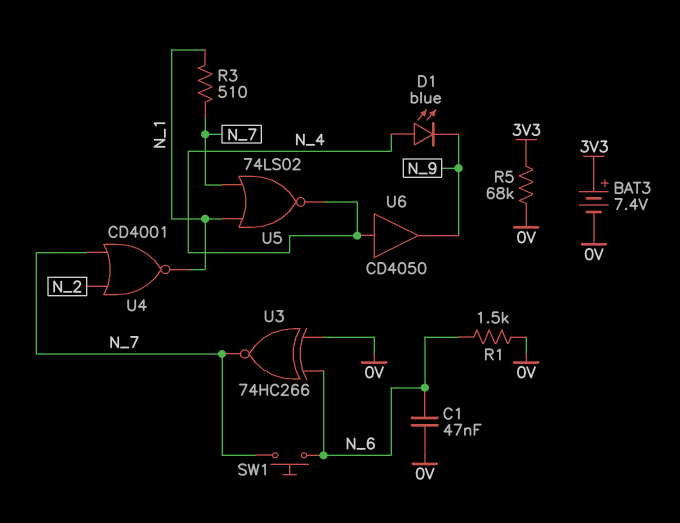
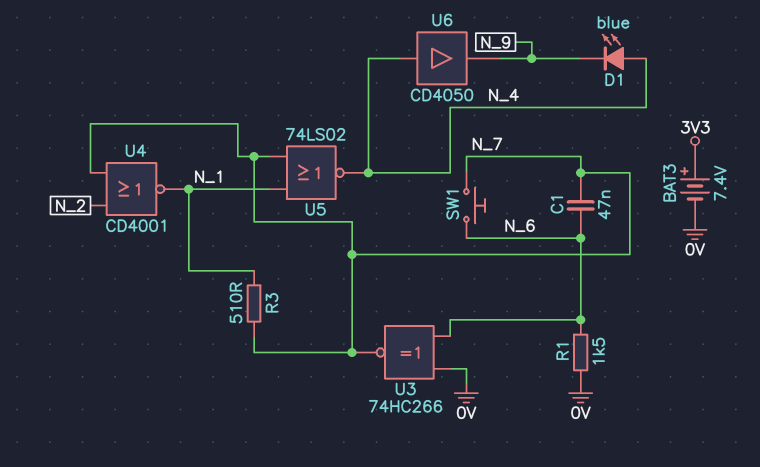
C1: 47nF (0V, N_6) -> 47nF (N_6, N_7)
R5: 68k (0V, 3V3) -> none

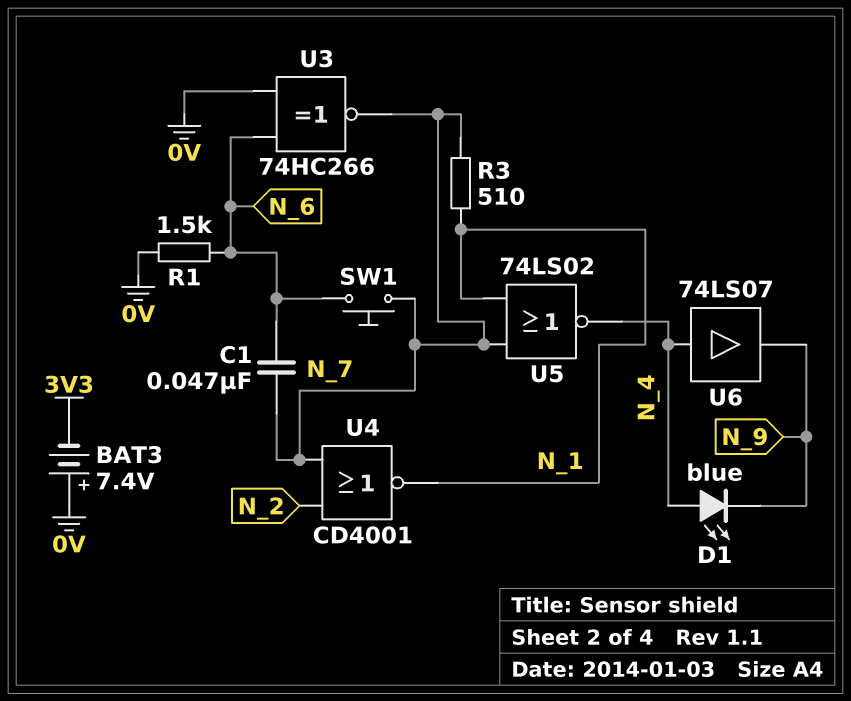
BAT3: 7.4V (plus 3V3, minus 0V) -> 7.4V (plus 0V, minus 3V3)
U6: buffer CD4050 (in N_4, out N_9) -> buffer 74LS07 (in N_4, out N_9)

